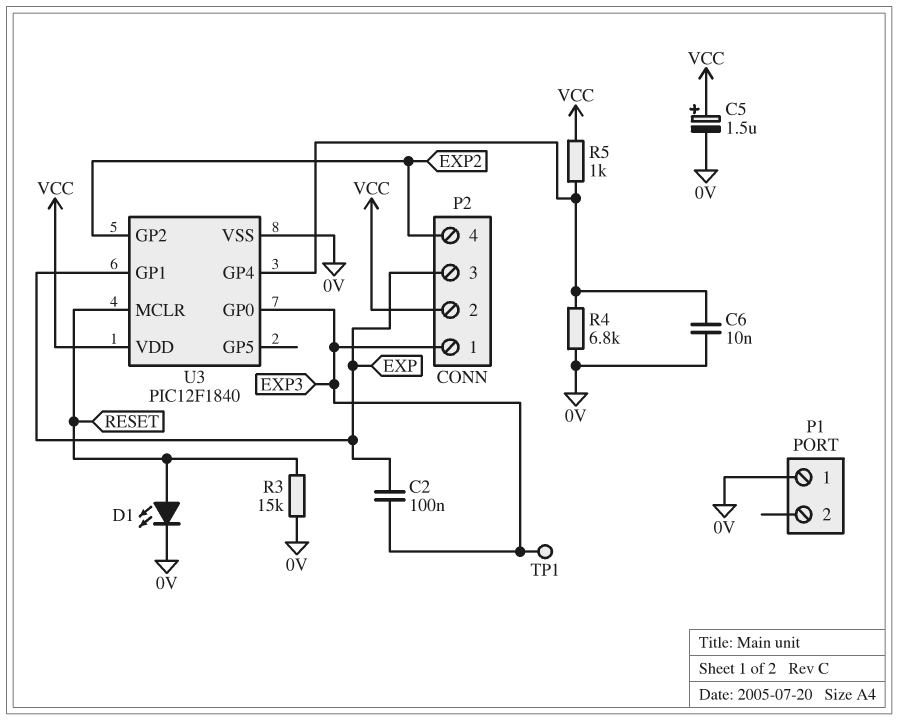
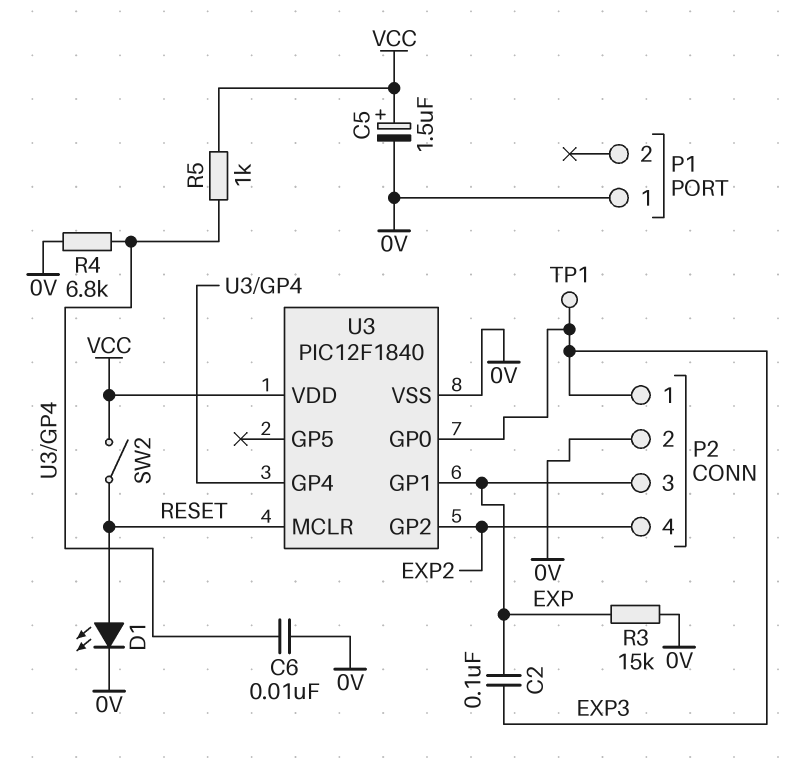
P2 pin 2: VCC -> 0V
R3: 15k (0V, RESET) -> 15k (0V, EXP)
SW2: none -> switch (RESET, VCC)

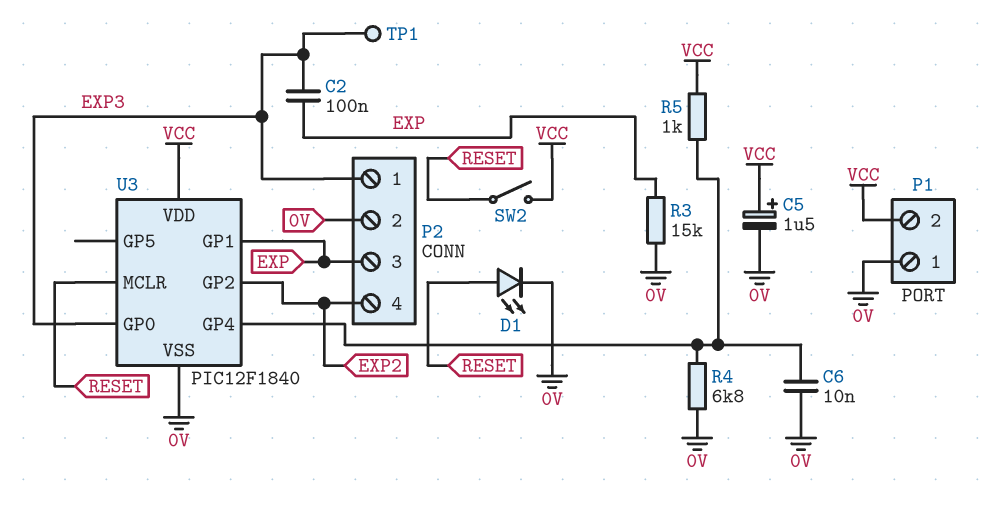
P1 pin 2: none -> VCC

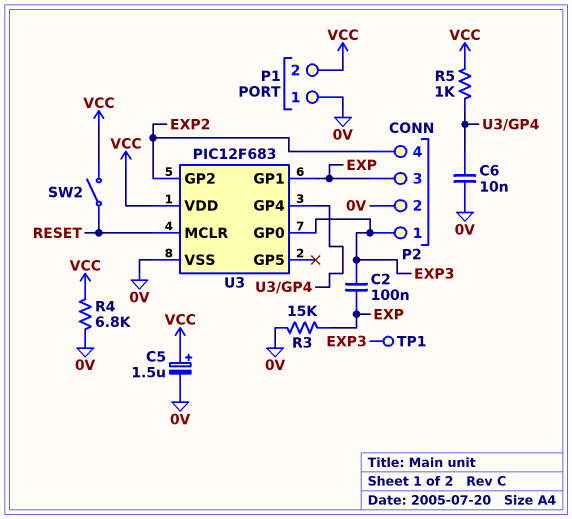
D1: LED (A RESET, K 0V) -> none
R4: 6.8k (0V, U3/GP4) -> 6.8k (0V, VCC)
U3: PIC12F1840 -> PIC12F683

